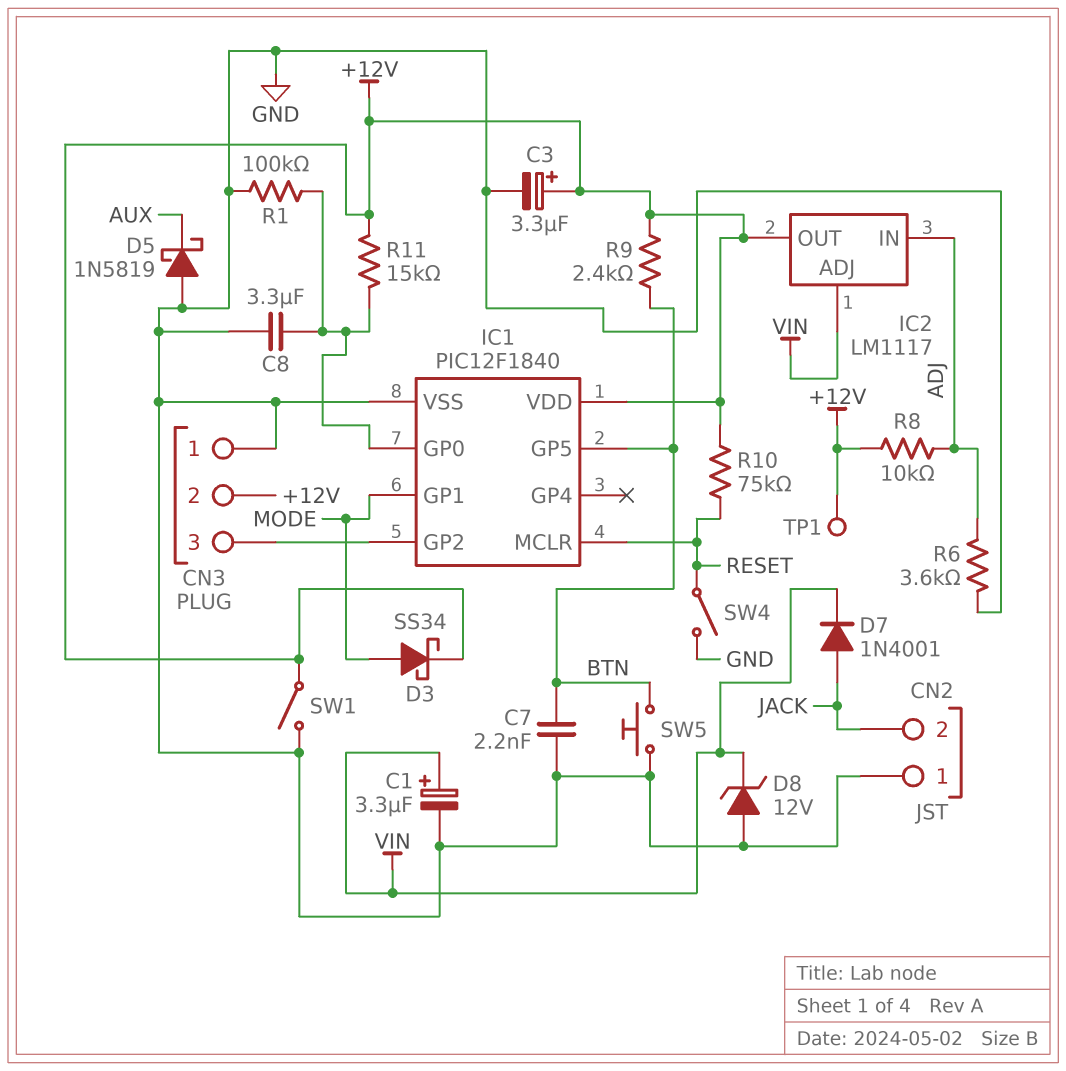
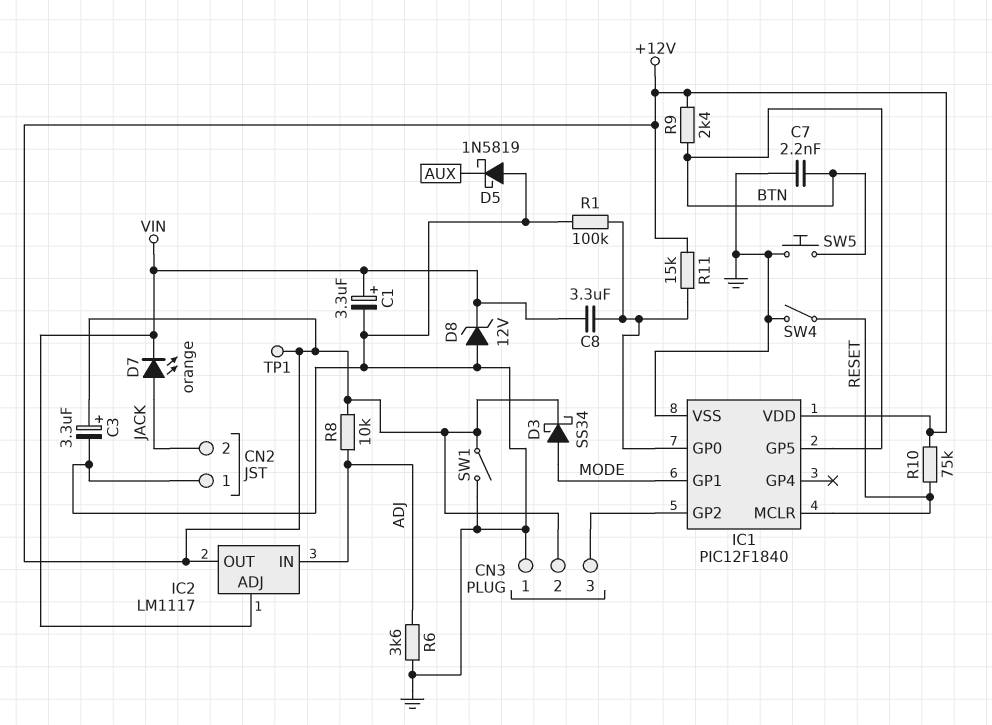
C8: 3.3uF (GND, IC1/GP0) -> 3.3uF (IC1/GP0, VIN)
D7: diode 1N4001 (A JACK, K VIN) -> LED orange (A JACK, K VIN)

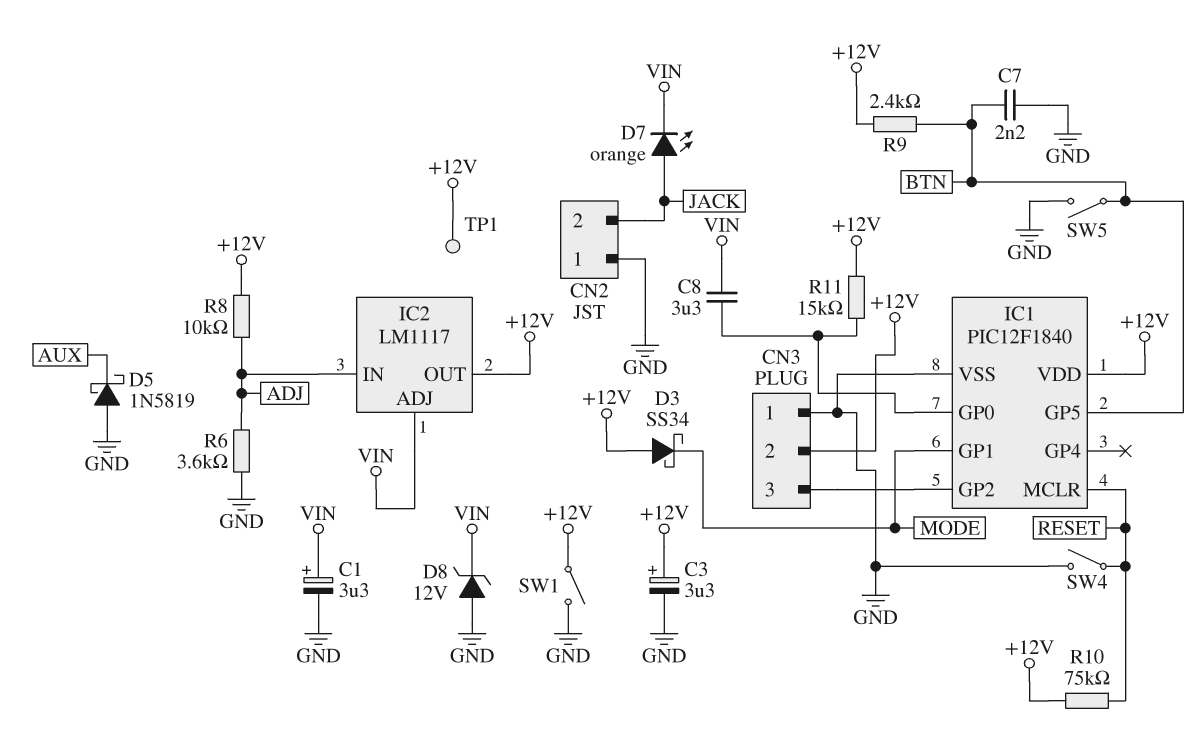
D3: schottky SS34 (A MODE, K +12V) -> schottky SS34 (A +12V, K MODE)
R1: 100k (GND, IC1/GP0) -> none
SW5: button (BTN, GND) -> switch (BTN, GND)

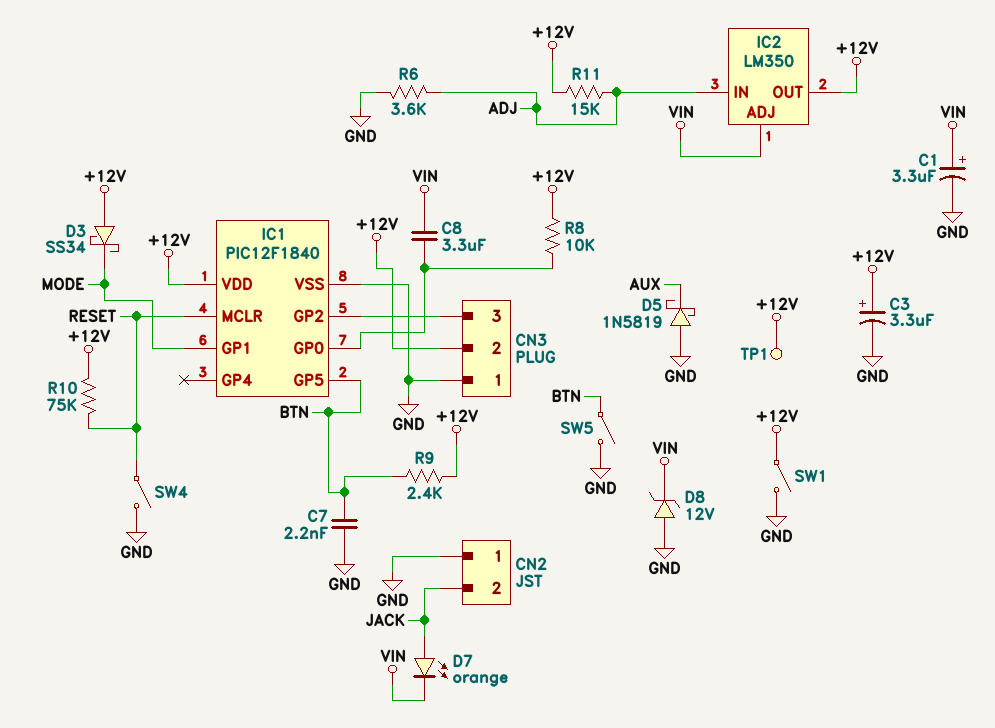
IC2: LM1117 -> LM350
R8: 10k (+12V, ADJ) -> 10k (+12V, IC1/GP0)
R11: 15k (+12V, IC1/GP0) -> 15k (+12V, ADJ)

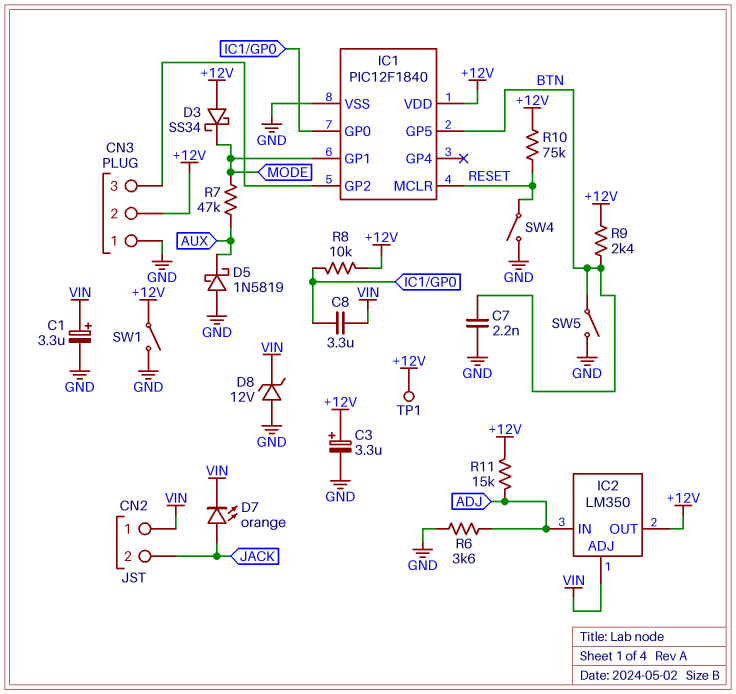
CN2 pin 1: GND -> VIN
R7: none -> 47k (AUX, MODE)

